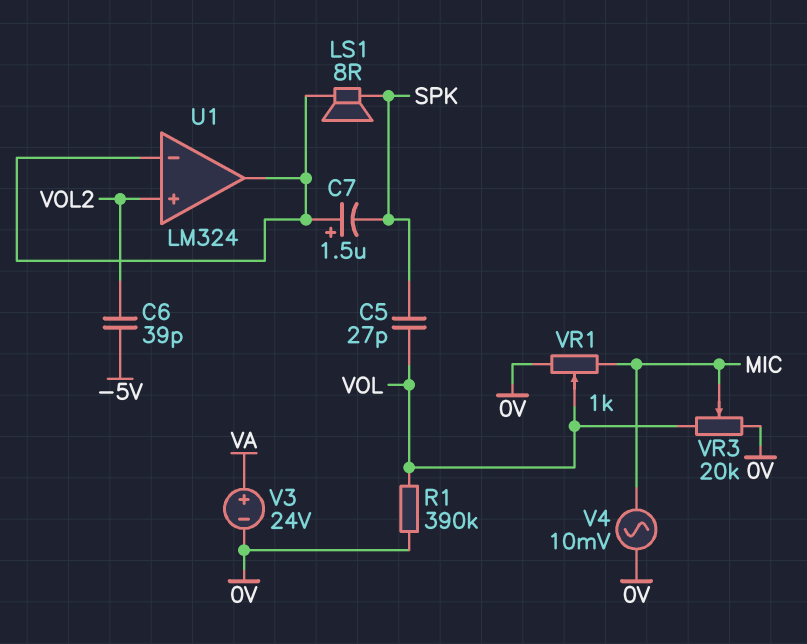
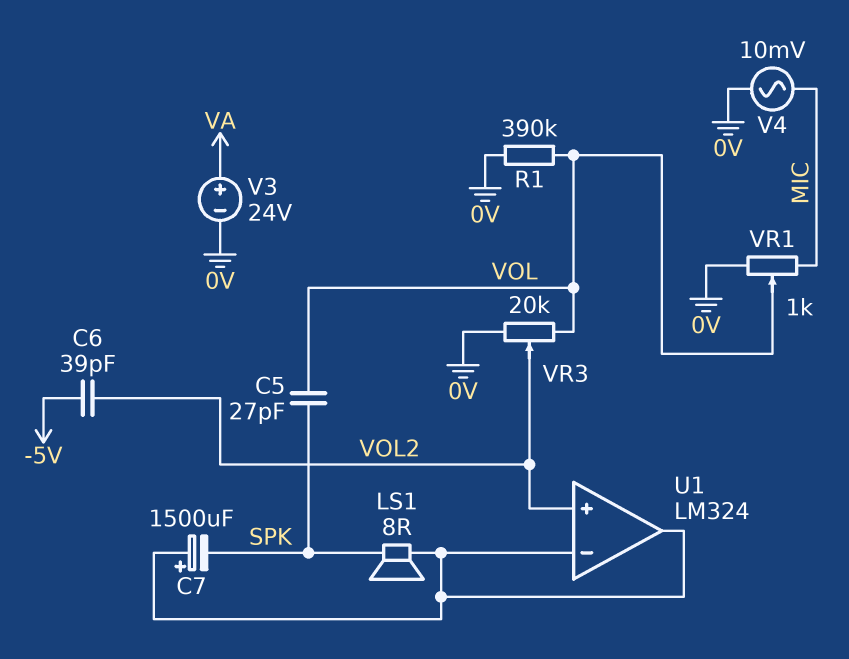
C7: 1.5uF (plus U1/in-, minus SPK) -> 1500uF (plus U1/in-, minus SPK)
VR3: 20k (0V, VOL, wiper MIC) -> 20k (0V, VOL, wiper VOL2)

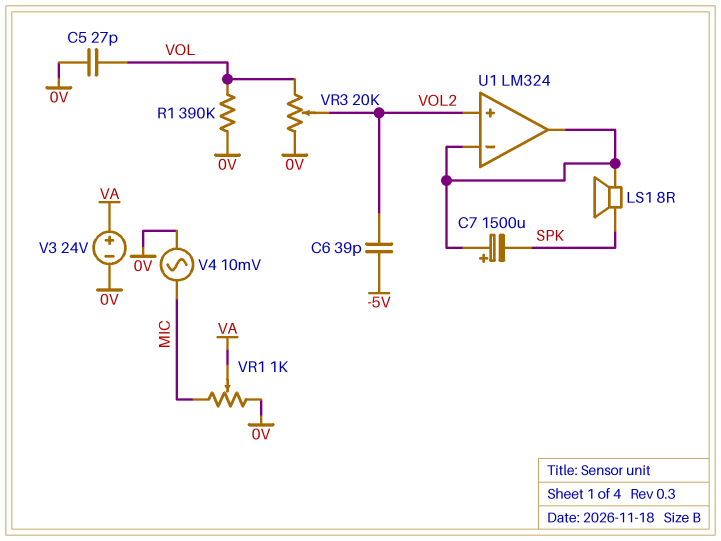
C5: 27pF (SPK, VOL) -> 27pF (0V, VOL)
VR1: 1k (0V, MIC, wiper VOL) -> 1k (0V, MIC, wiper VA)

